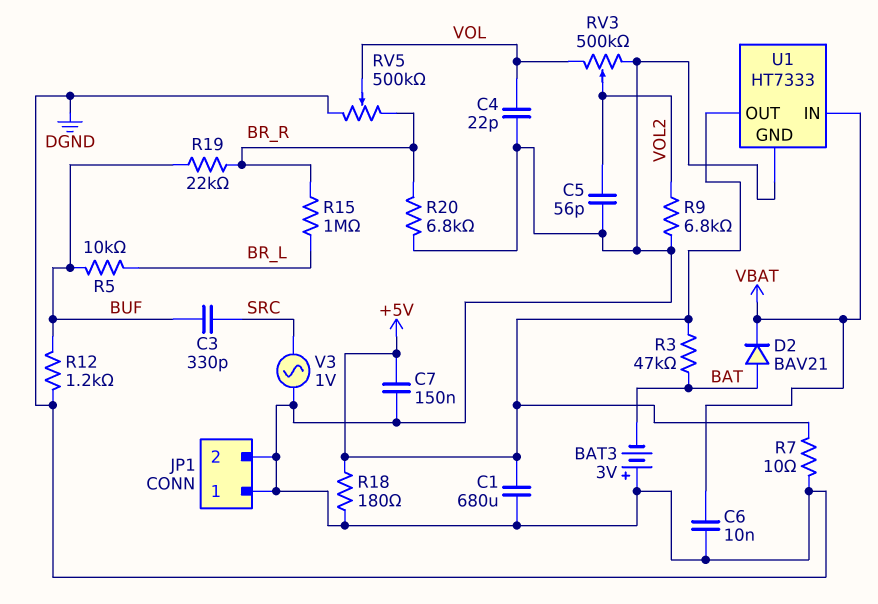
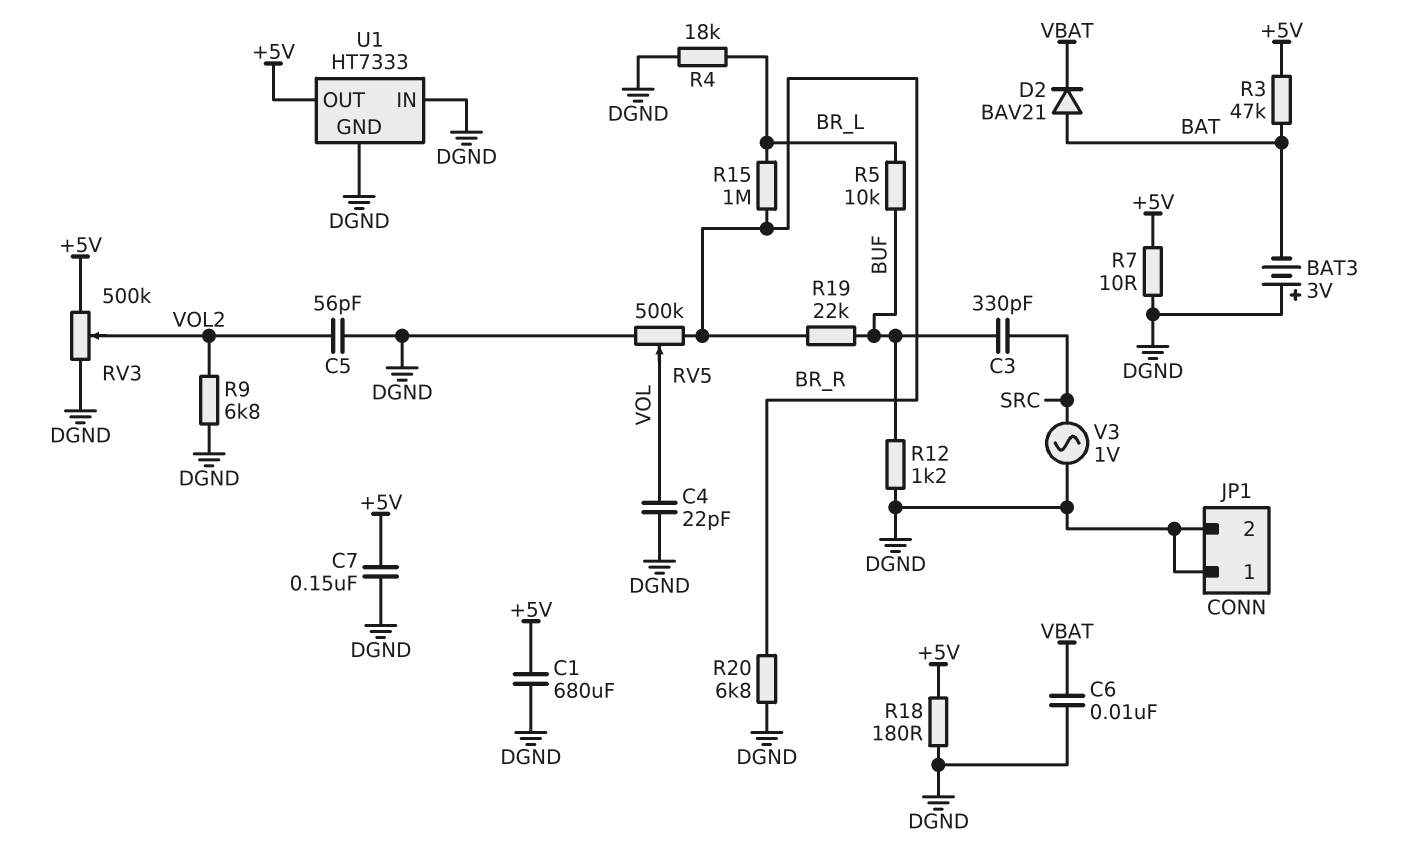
R4: none -> 18k (BR_L, DGND)
RV3: 500k (DGND, VOL, wiper VOL2) -> 500k (+5V, DGND, wiper VOL2)
U1 pin IN: VBAT -> DGND

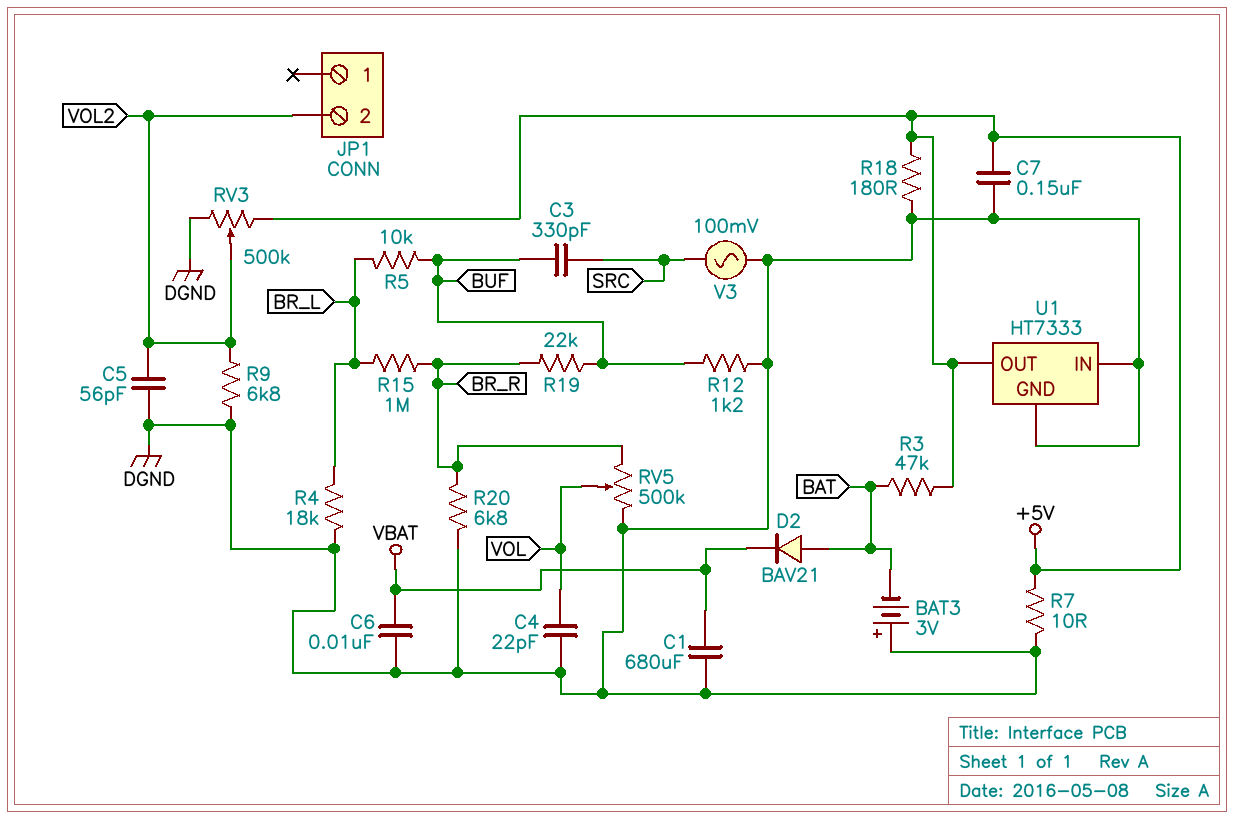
C1: 680uF (+5V, DGND) -> 680uF (DGND, VBAT)
JP1 pin 1: DGND -> none
JP1 pin 2: DGND -> VOL2
V3: AC 1V (DGND, SRC) -> AC 100mV (DGND, SRC)

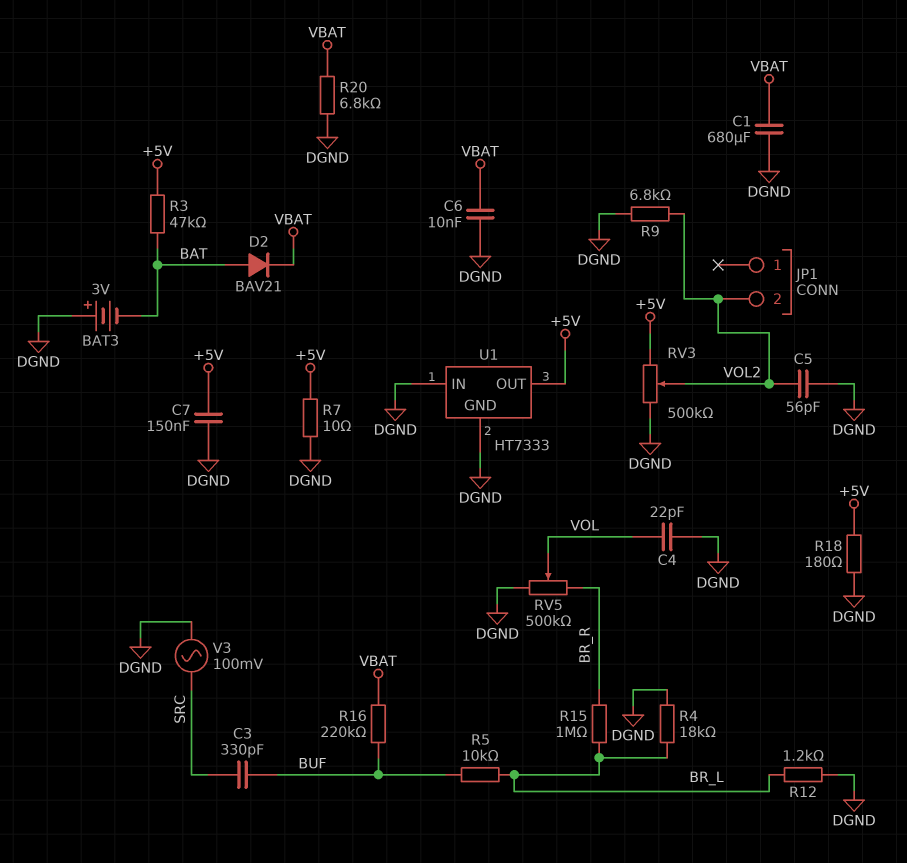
R12: 1.2k (BUF, DGND) -> 1.2k (BR_L, DGND)
R16: none -> 220k (BUF, VBAT)
R19: 22k (BR_R, BUF) -> none
R20: 6.8k (BR_R, DGND) -> 6.8k (DGND, VBAT)

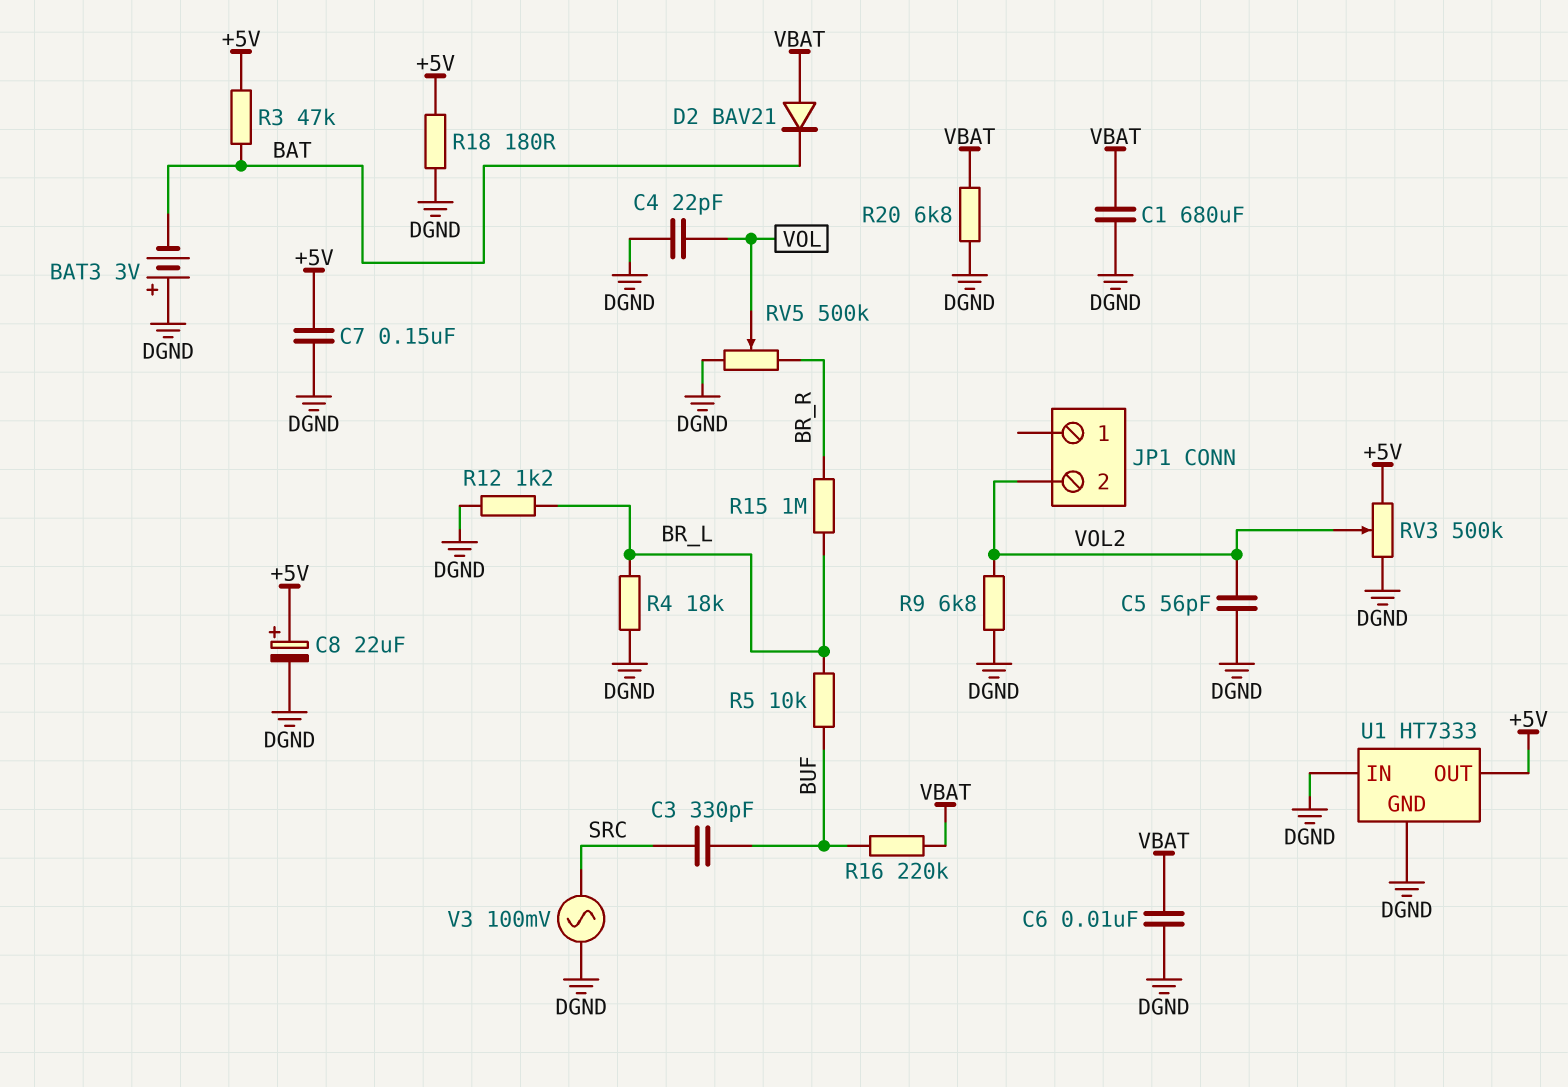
C8: none -> 22uF (plus +5V, minus DGND)
D2: diode BAV21 (A BAT, K VBAT) -> diode BAV21 (A VBAT, K BAT)
R7: 10 (+5V, DGND) -> none

